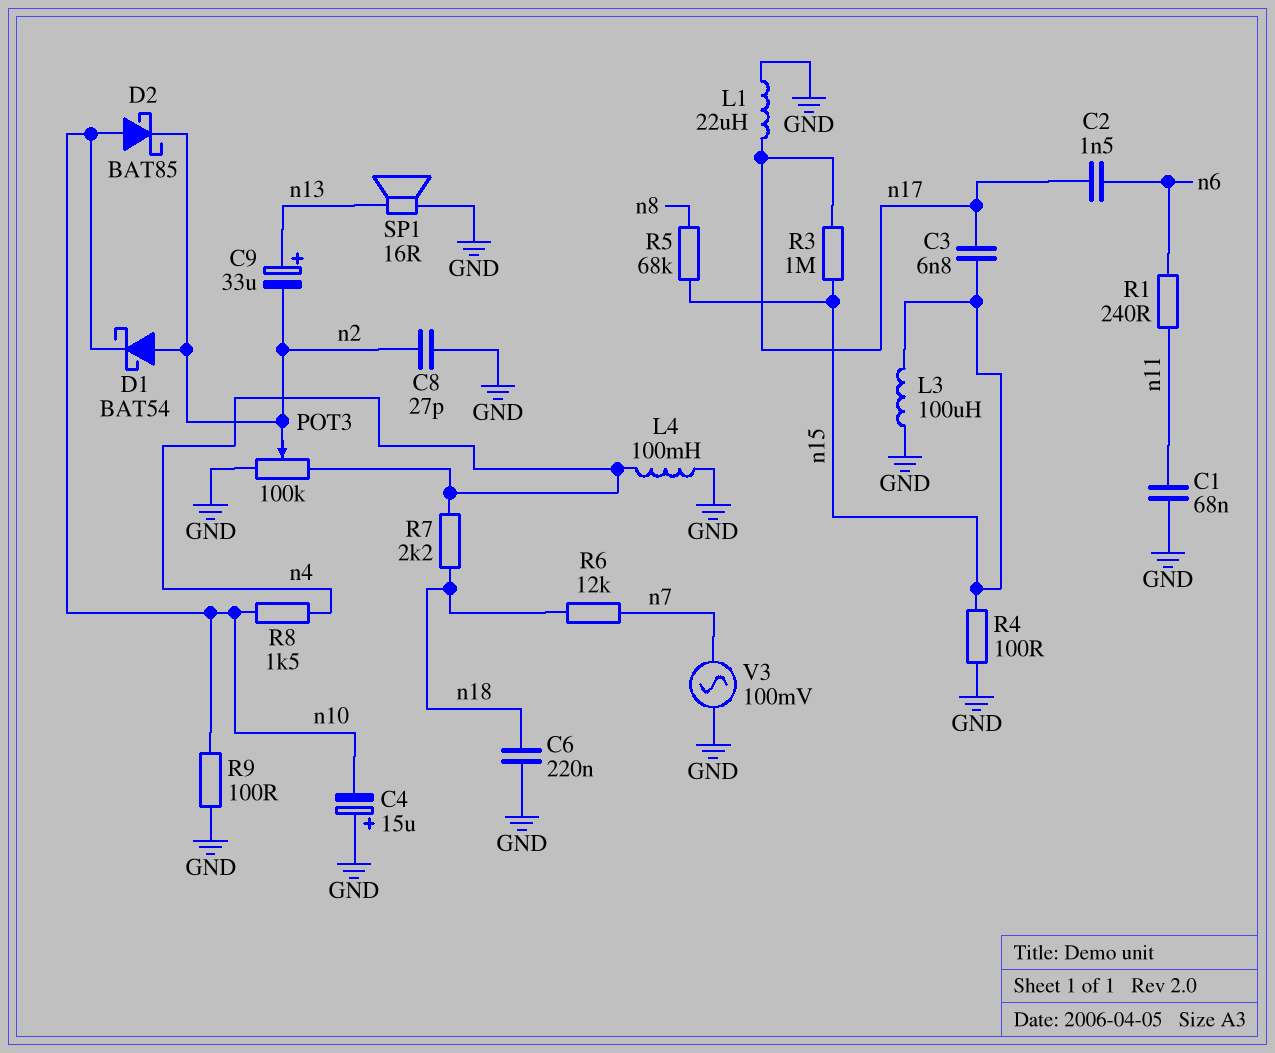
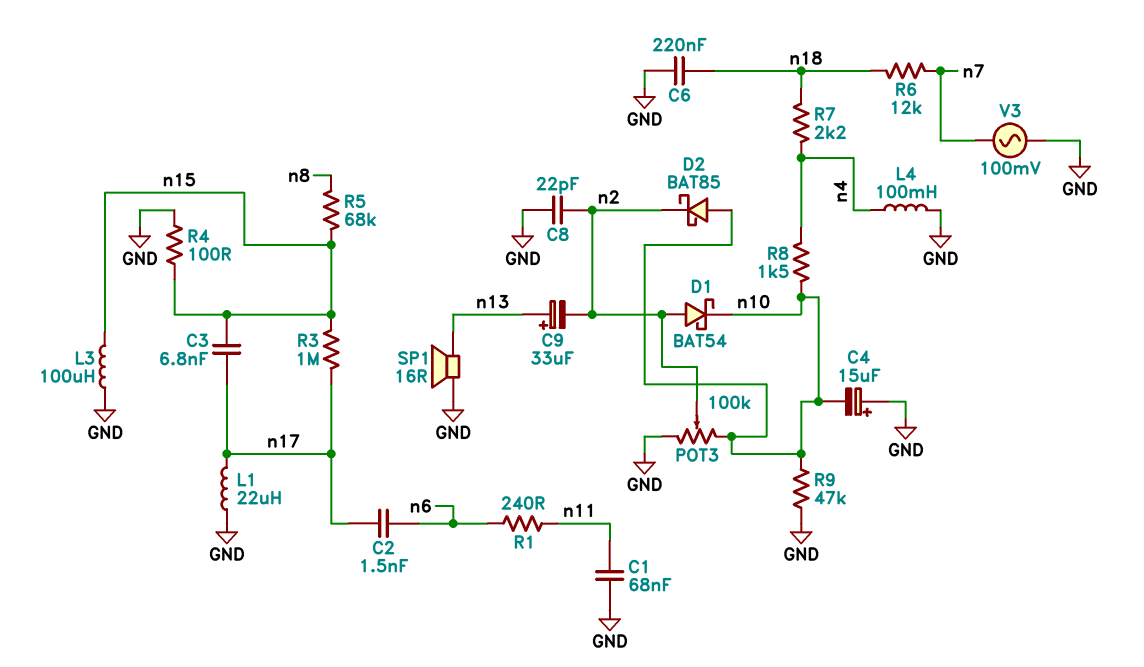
C8: 27pF (GND, n2) -> 22pF (GND, n2)
POT3: 100k (GND, n4, wiper n2) -> 100k (GND, n10, wiper n2)
R9: 100 (GND, n10) -> 47k (GND, n10)

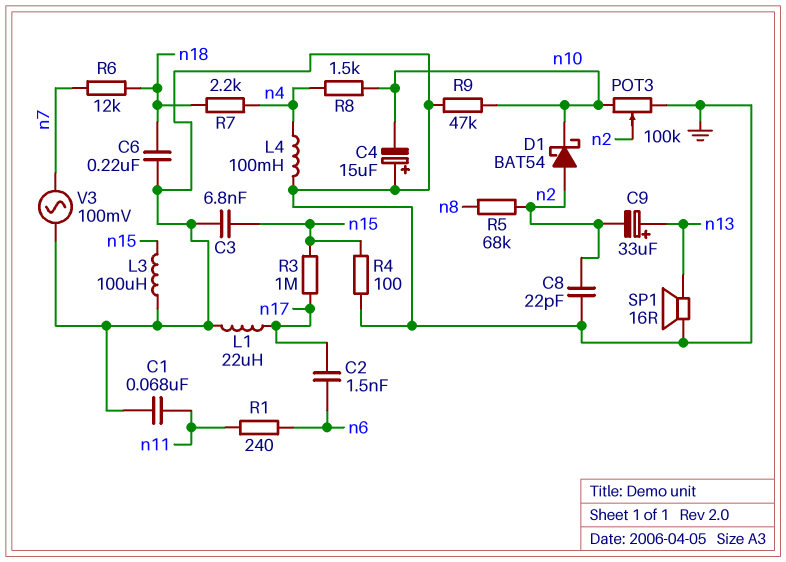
C3: 6.8nF (n15, n17) -> 6.8nF (GND, n15)
D2: schottky BAT85 (A n10, K n2) -> none
R5: 68k (n8, n15) -> 68k (n2, n8)

